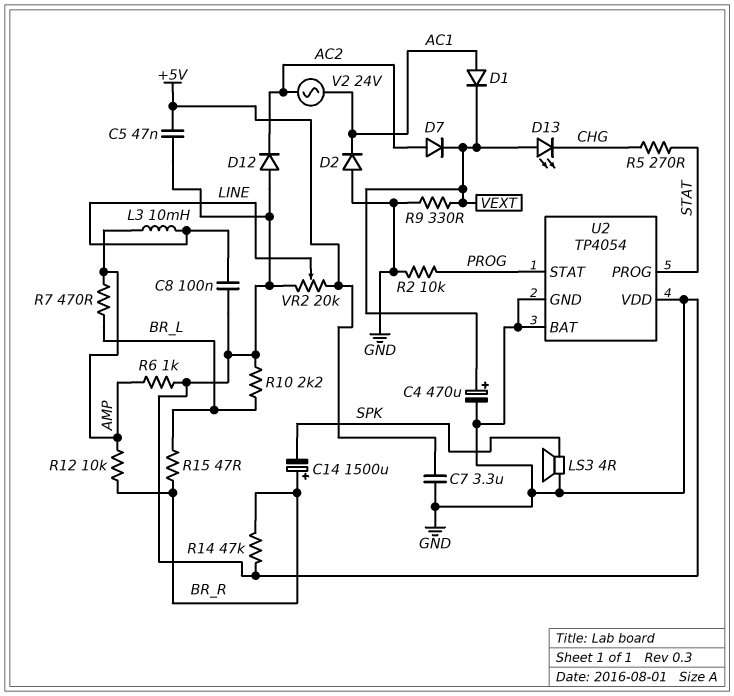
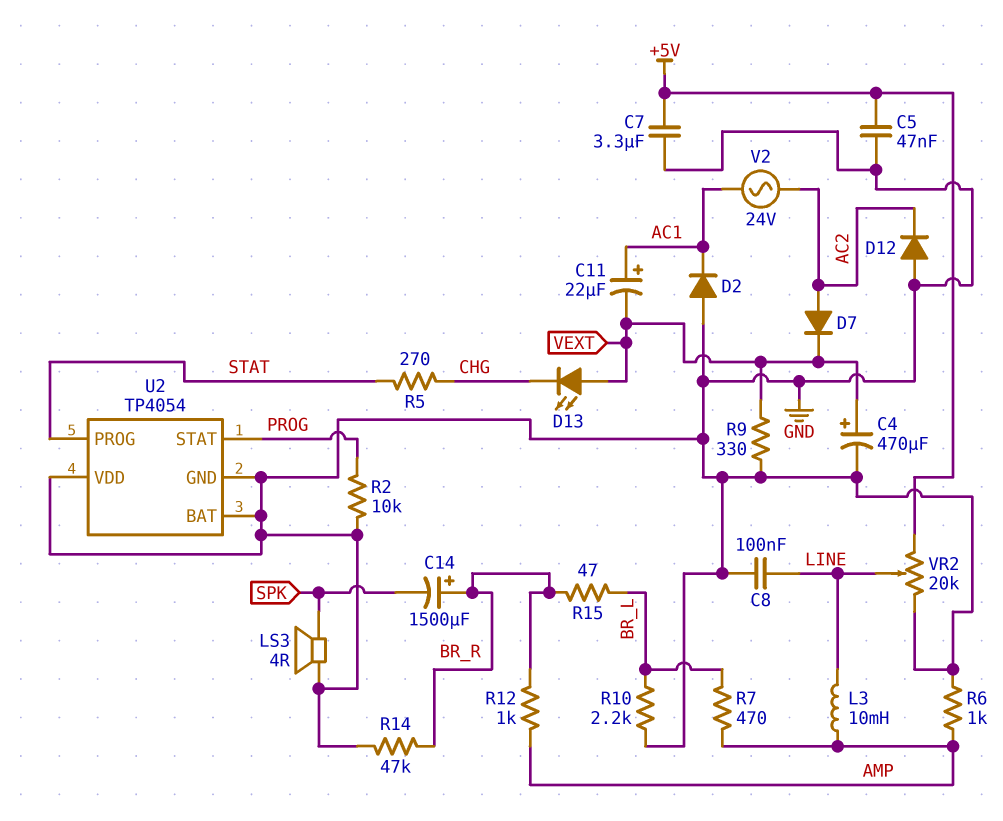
C11: none -> 22uF (plus AC1, minus VEXT)
D1: diode (A AC1, K VEXT) -> none
R12: 10k (AMP, BR_R) -> 1k (AMP, BR_R)

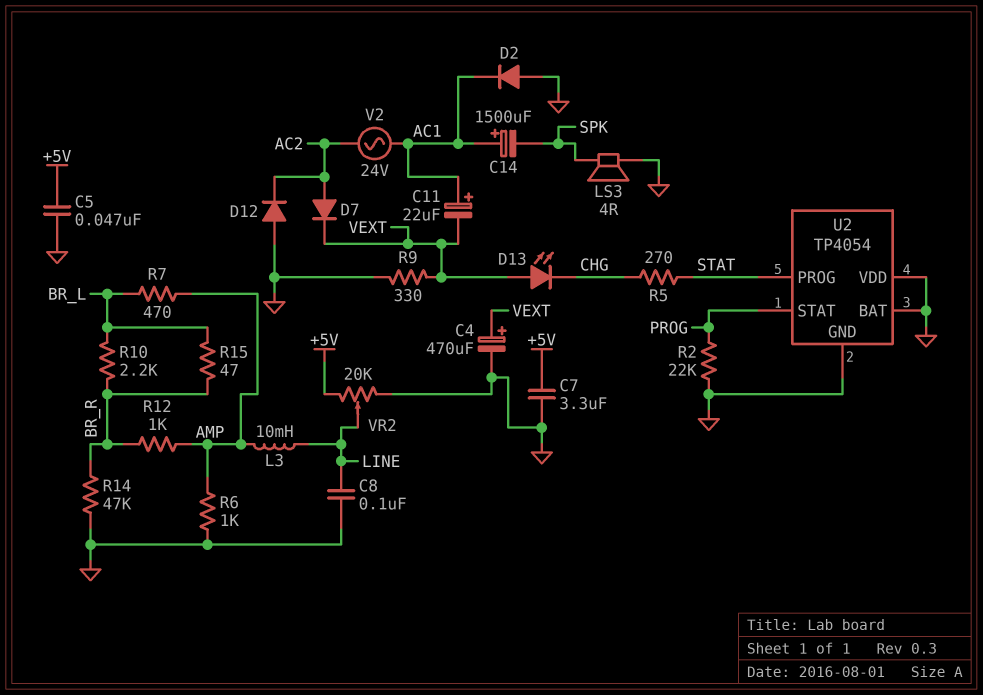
C14: 1500uF (plus BR_R, minus SPK) -> 1500uF (plus AC1, minus SPK)
R2: 10k (GND, PROG) -> 22k (GND, PROG)
R10: 2.2k (BR_L, GND) -> 2.2k (BR_L, BR_R)

